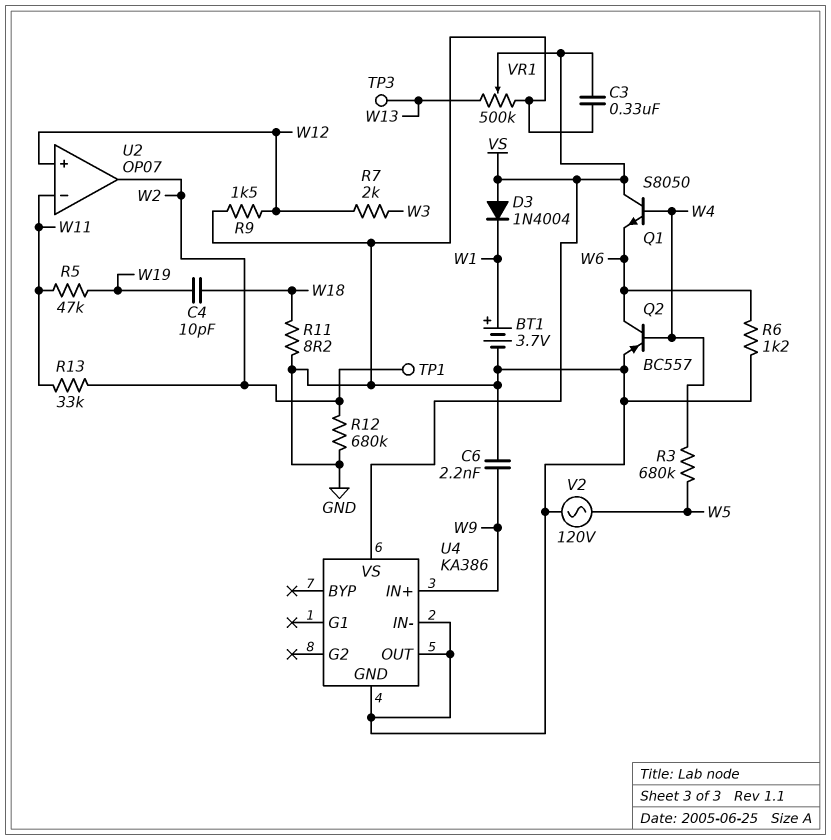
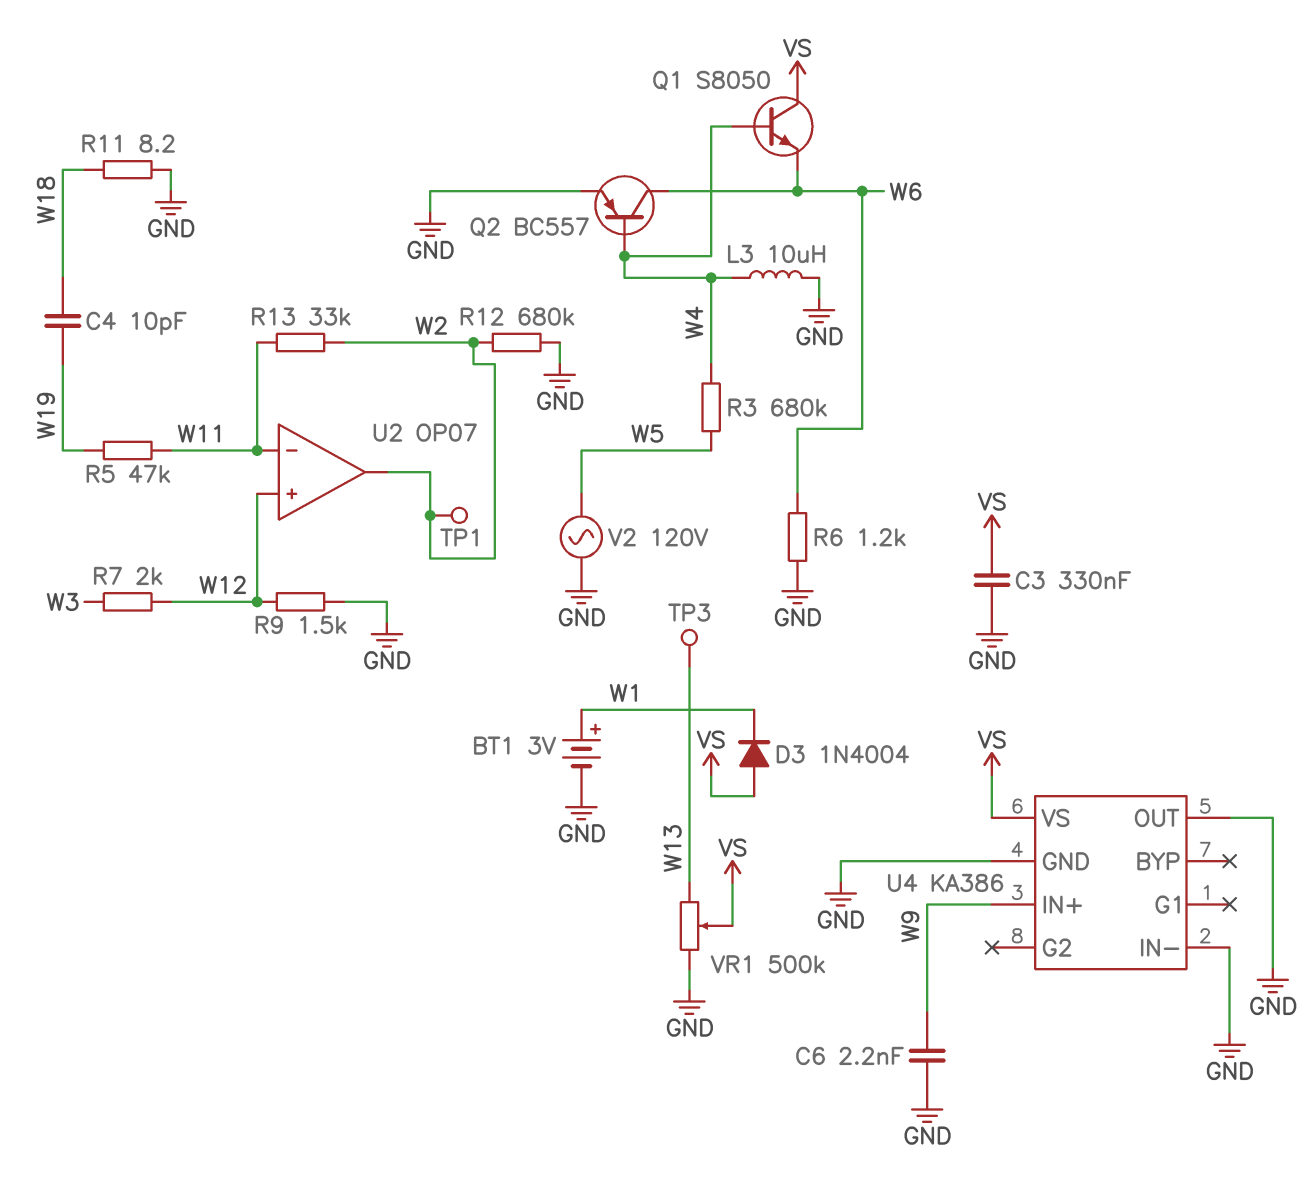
BT1: 3.7V (plus W1, minus GND) -> 3V (plus W1, minus GND)
L3: none -> 10uH (GND, W4)

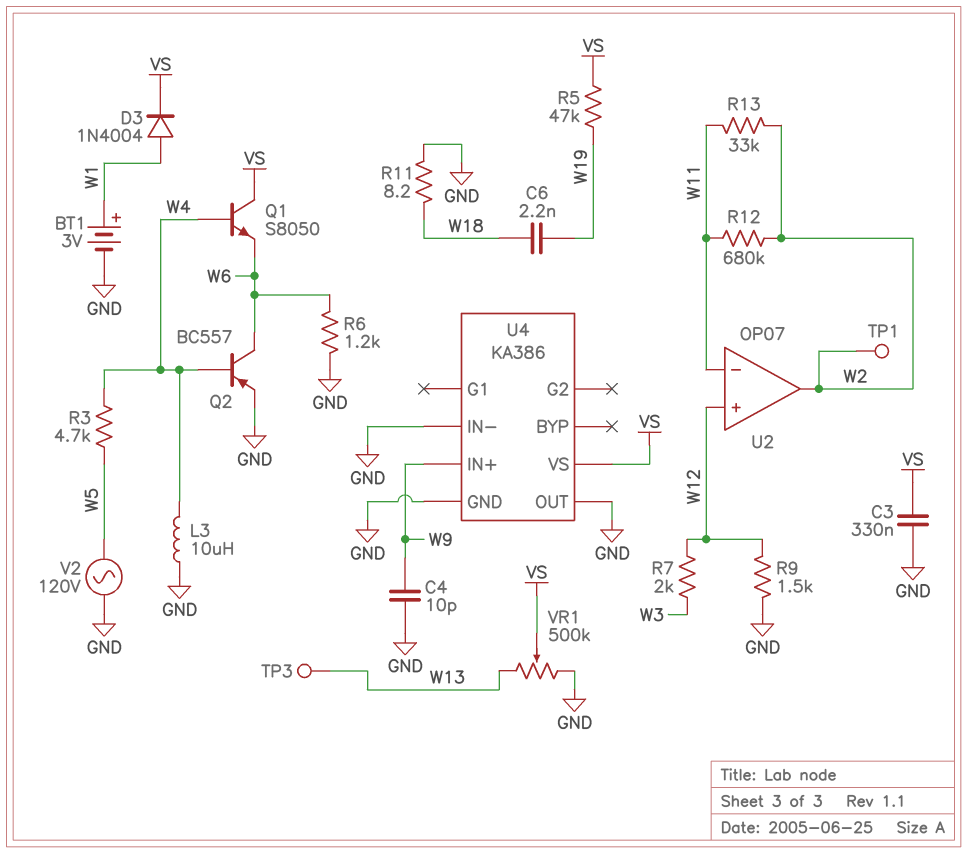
C4: 10pF (W18, W19) -> 10pF (GND, W9)
C6: 2.2nF (GND, W9) -> 2.2nF (W18, W19)
D3: diode 1N4004 (A VS, K W1) -> diode 1N4004 (A W1, K VS)
R3: 680k (W4, W5) -> 4.7k (W4, W5)
R5: 47k (W11, W19) -> 47k (VS, W19)
R12: 680k (GND, W2) -> 680k (W2, W11)

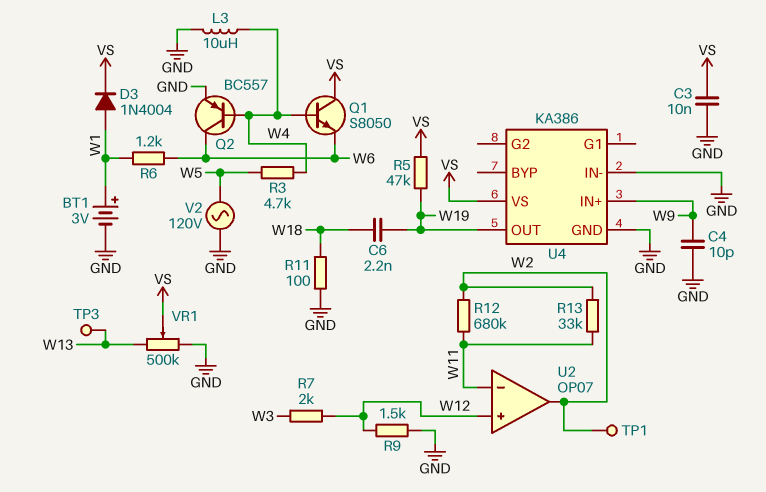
C3: 330nF (GND, VS) -> 10nF (GND, VS)
R6: 1.2k (GND, W6) -> 1.2k (W1, W6)
R11: 8.2 (GND, W18) -> 100 (GND, W18)
U4 pin OUT: GND -> W19

